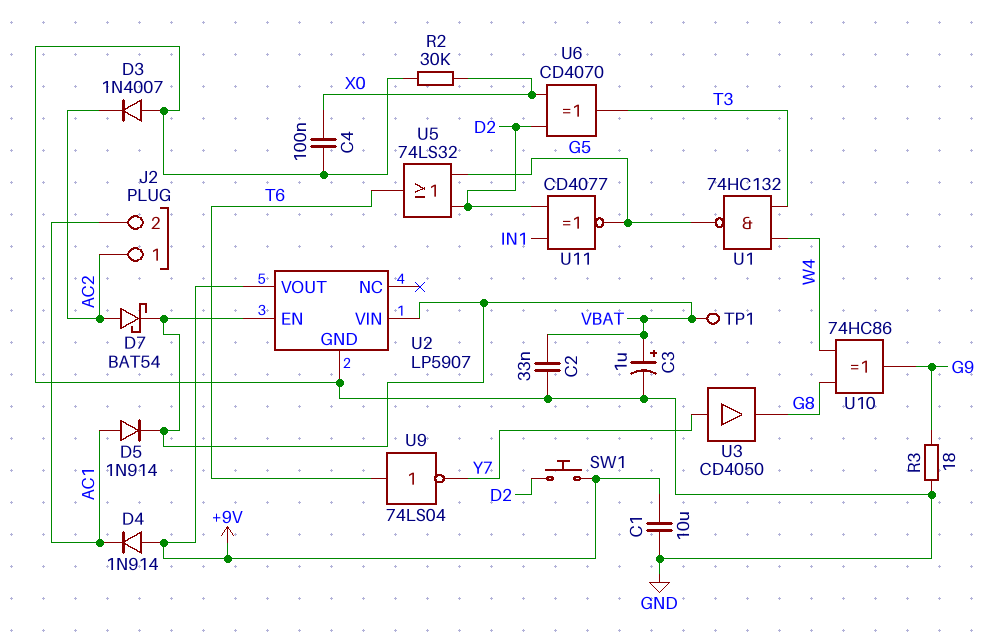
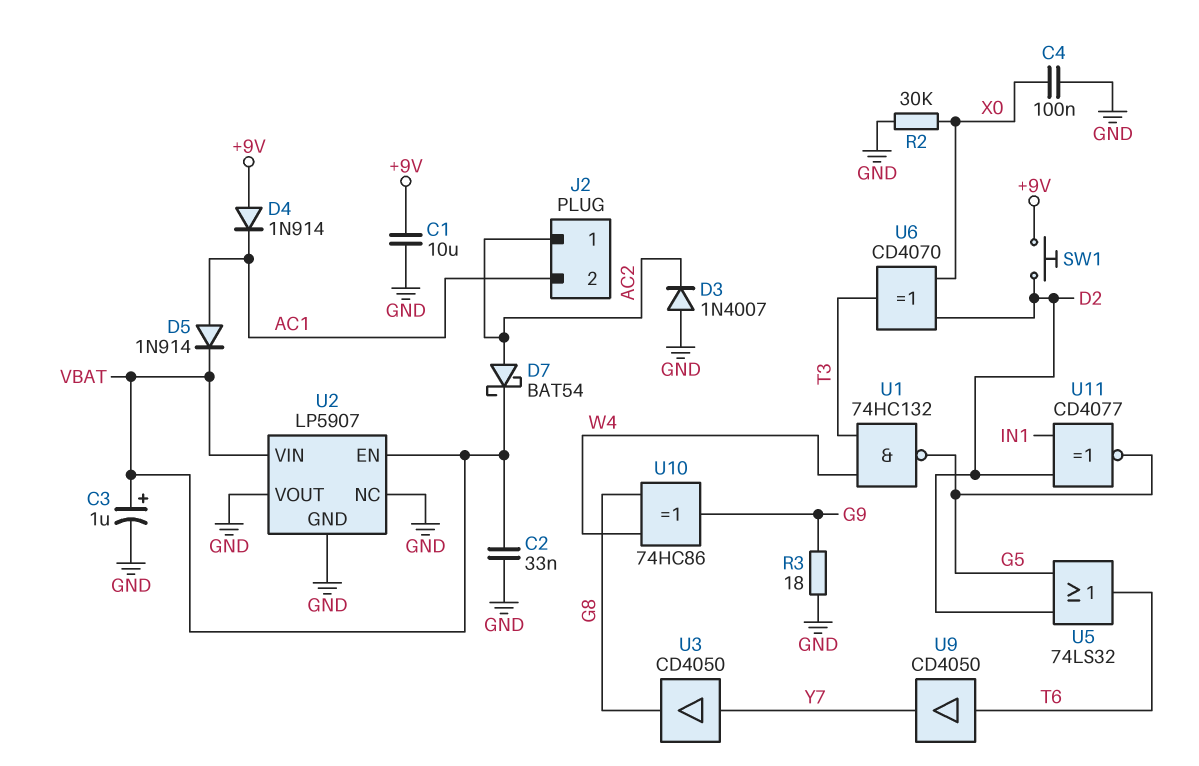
TP1: test point (VBAT) -> none
U2 pin NC: none -> GND
U2 pin VOUT: +9V -> GND
U9: NOT 74LS04 (in T6, out Y7) -> buffer CD4050 (in T6, out Y7)

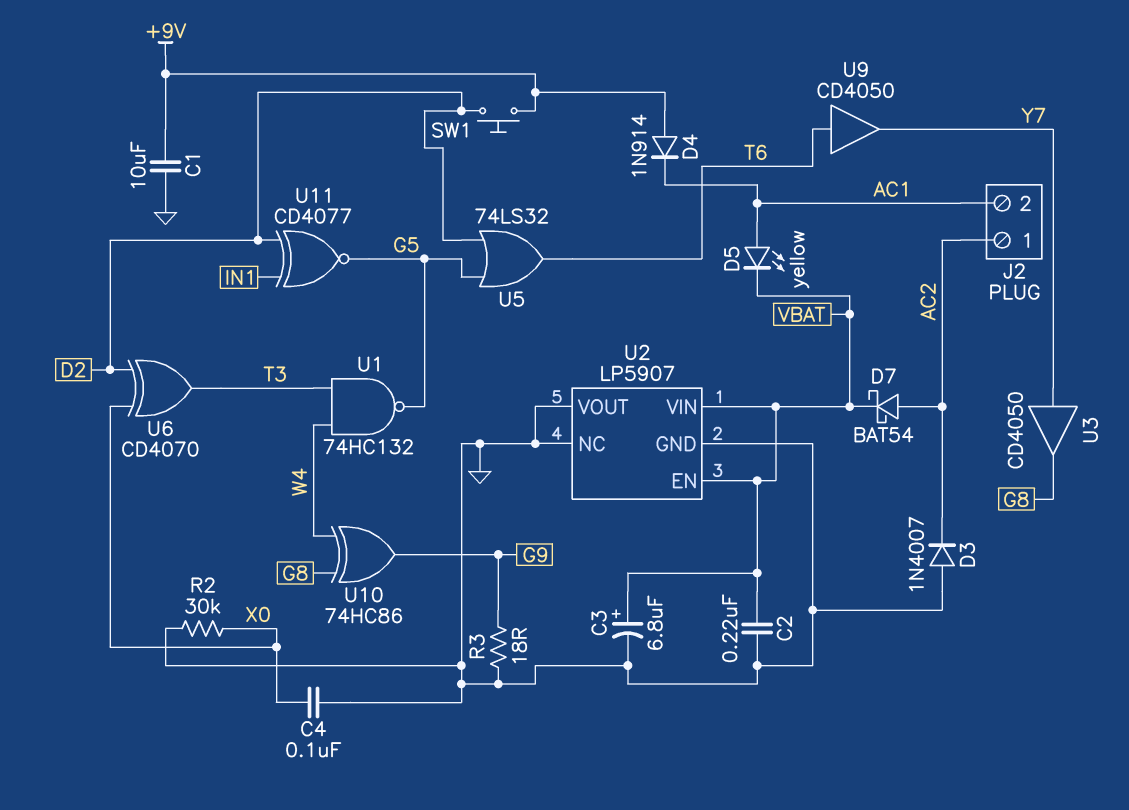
C2: 33nF (GND, VBAT) -> 220nF (GND, VBAT)
C3: 1uF (plus VBAT, minus GND) -> 6.8uF (plus VBAT, minus GND)
D5: diode 1N914 (A AC1, K VBAT) -> LED yellow (A AC1, K VBAT)

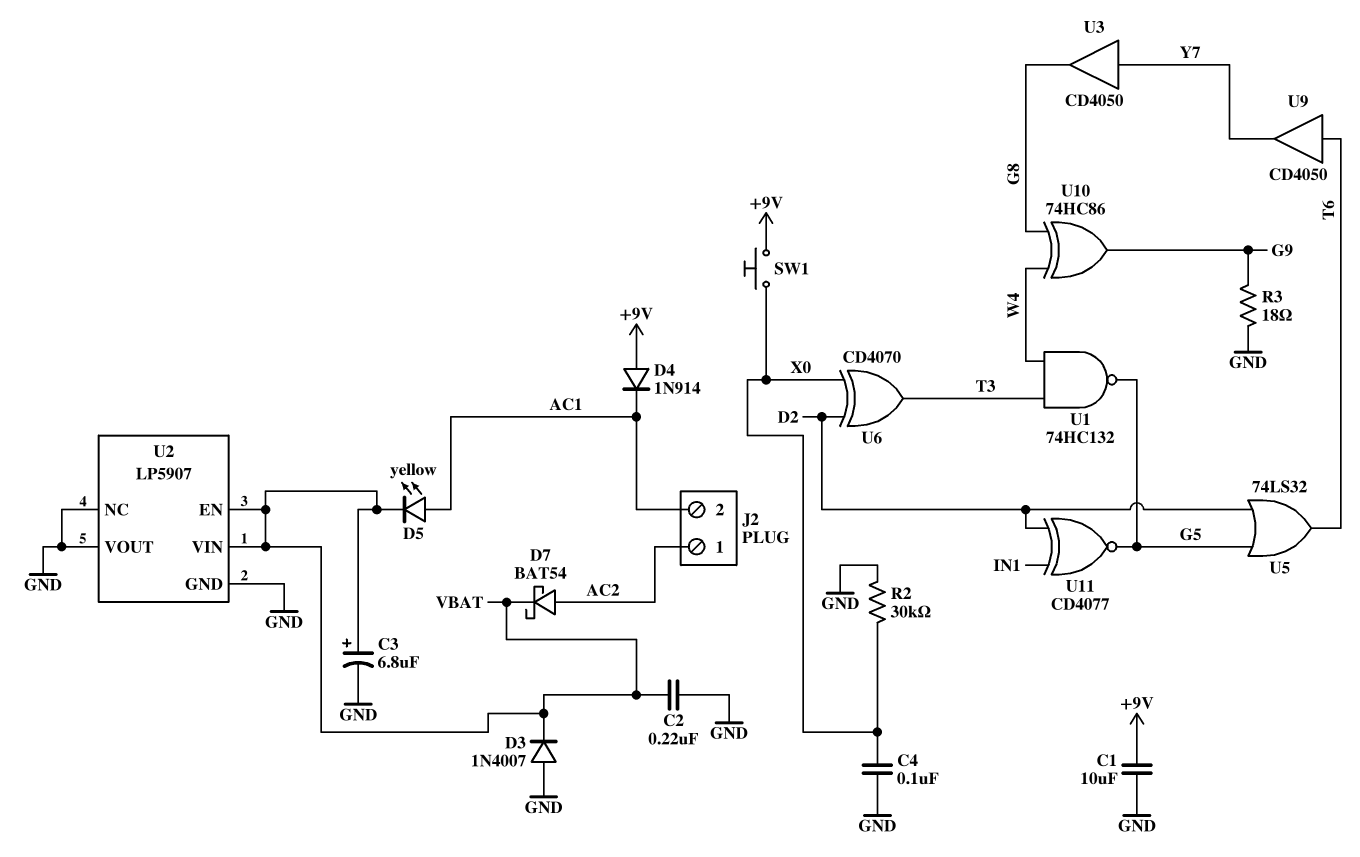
D3: diode 1N4007 (A GND, K AC2) -> diode 1N4007 (A GND, K VBAT)
SW1: button (+9V, D2) -> button (+9V, X0)

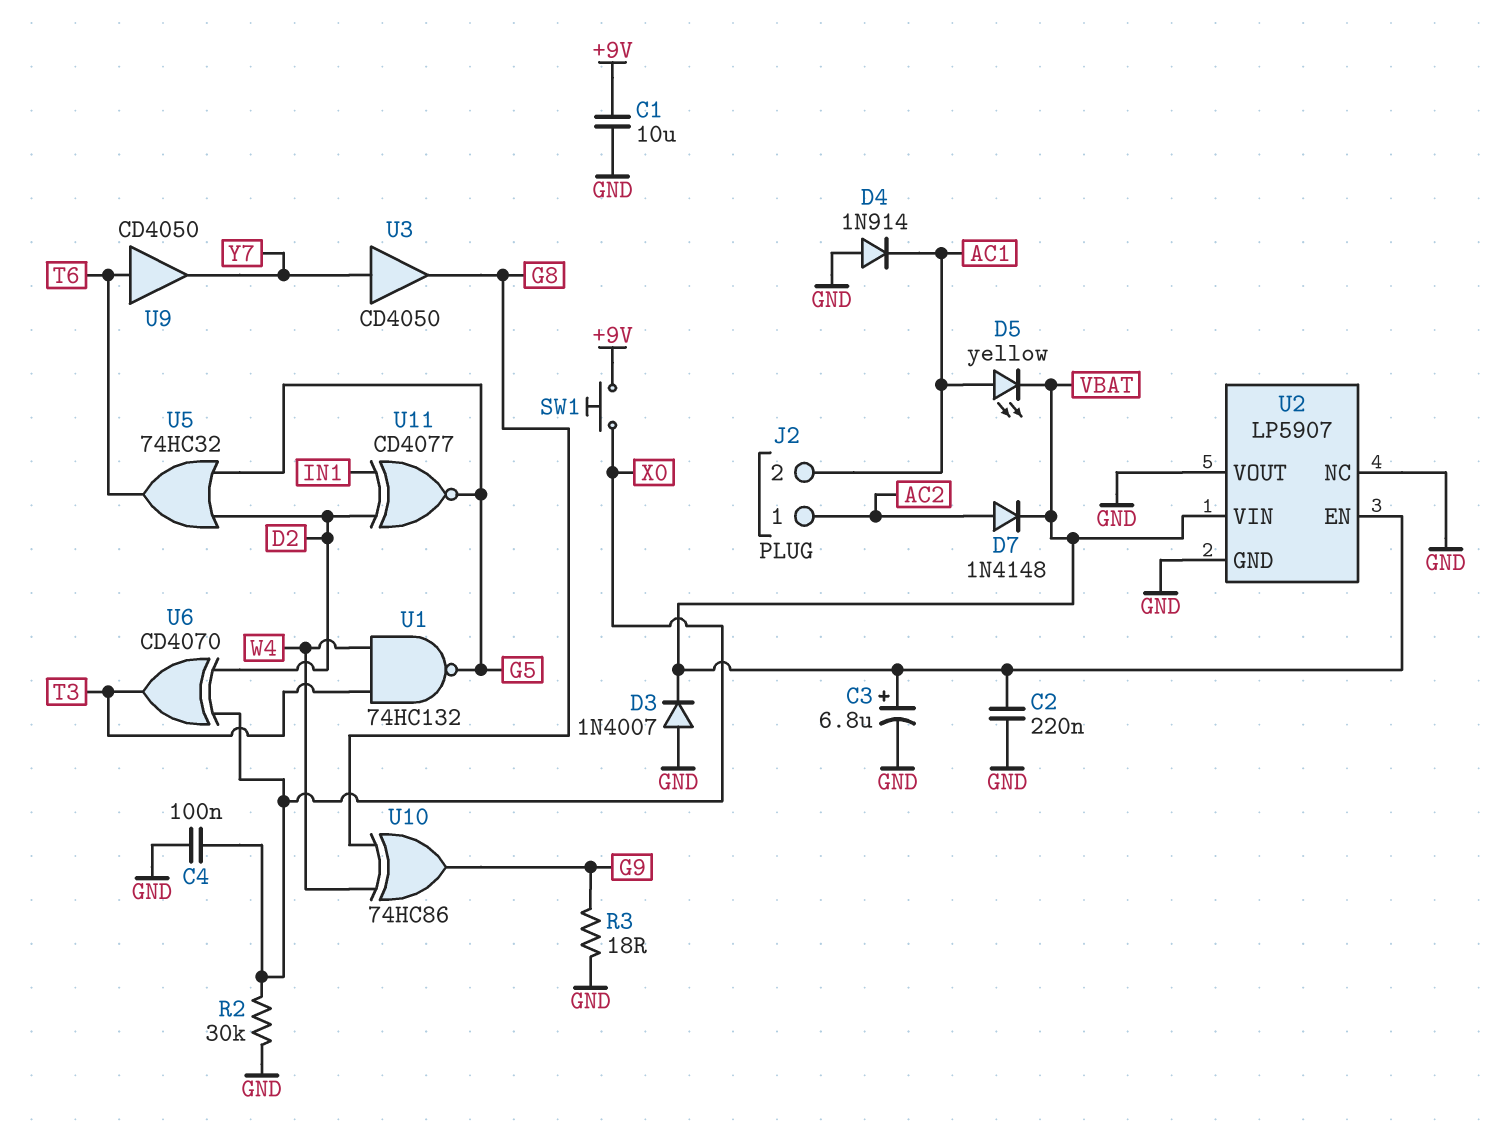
D4: diode 1N914 (A +9V, K AC1) -> diode 1N914 (A GND, K AC1)
D7: schottky BAT54 (A AC2, K VBAT) -> diode 1N4148 (A AC2, K VBAT)
U5: OR 74LS32 (in D2, in G5, out T6) -> OR 74HC32 (in D2, in G5, out T6)

